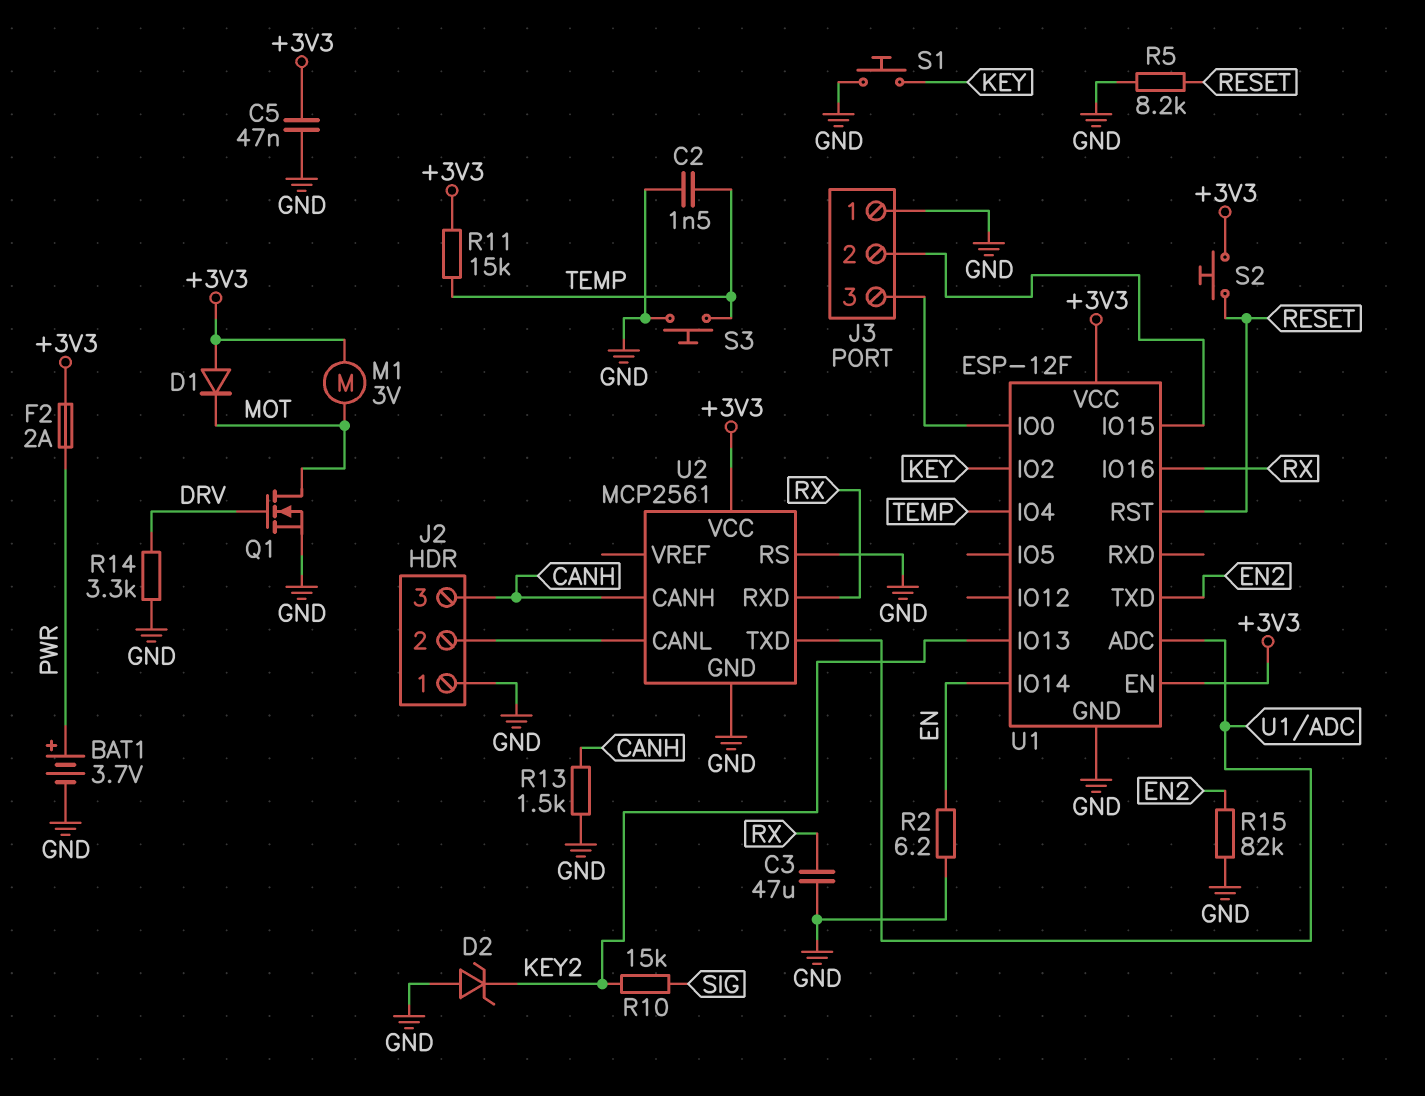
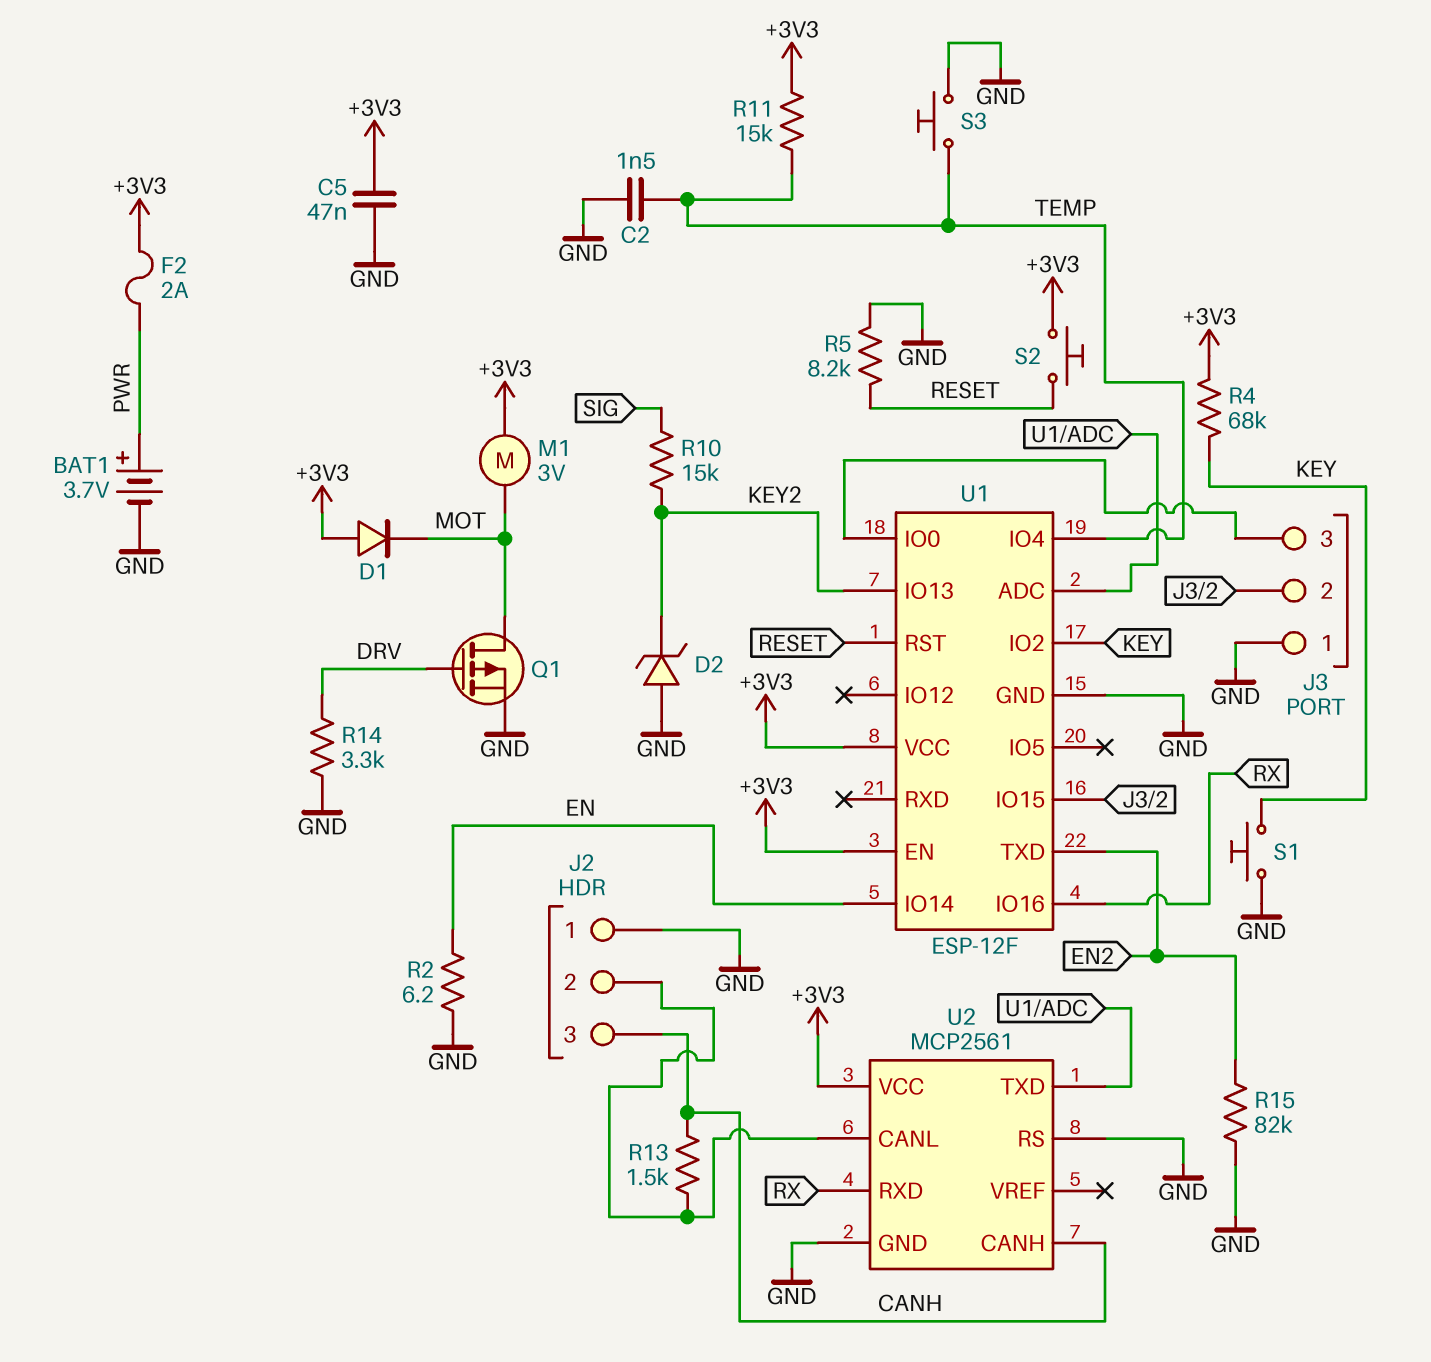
C3: 47uF (GND, RX) -> none
Q1: NMOS (G DRV, D MOT, S GND) -> PMOS (G DRV, D MOT, S GND)
R4: none -> 68k (+3V3, KEY)
R13: 1.5k (CANH, GND) -> 1.5k (CANH, J2/2)

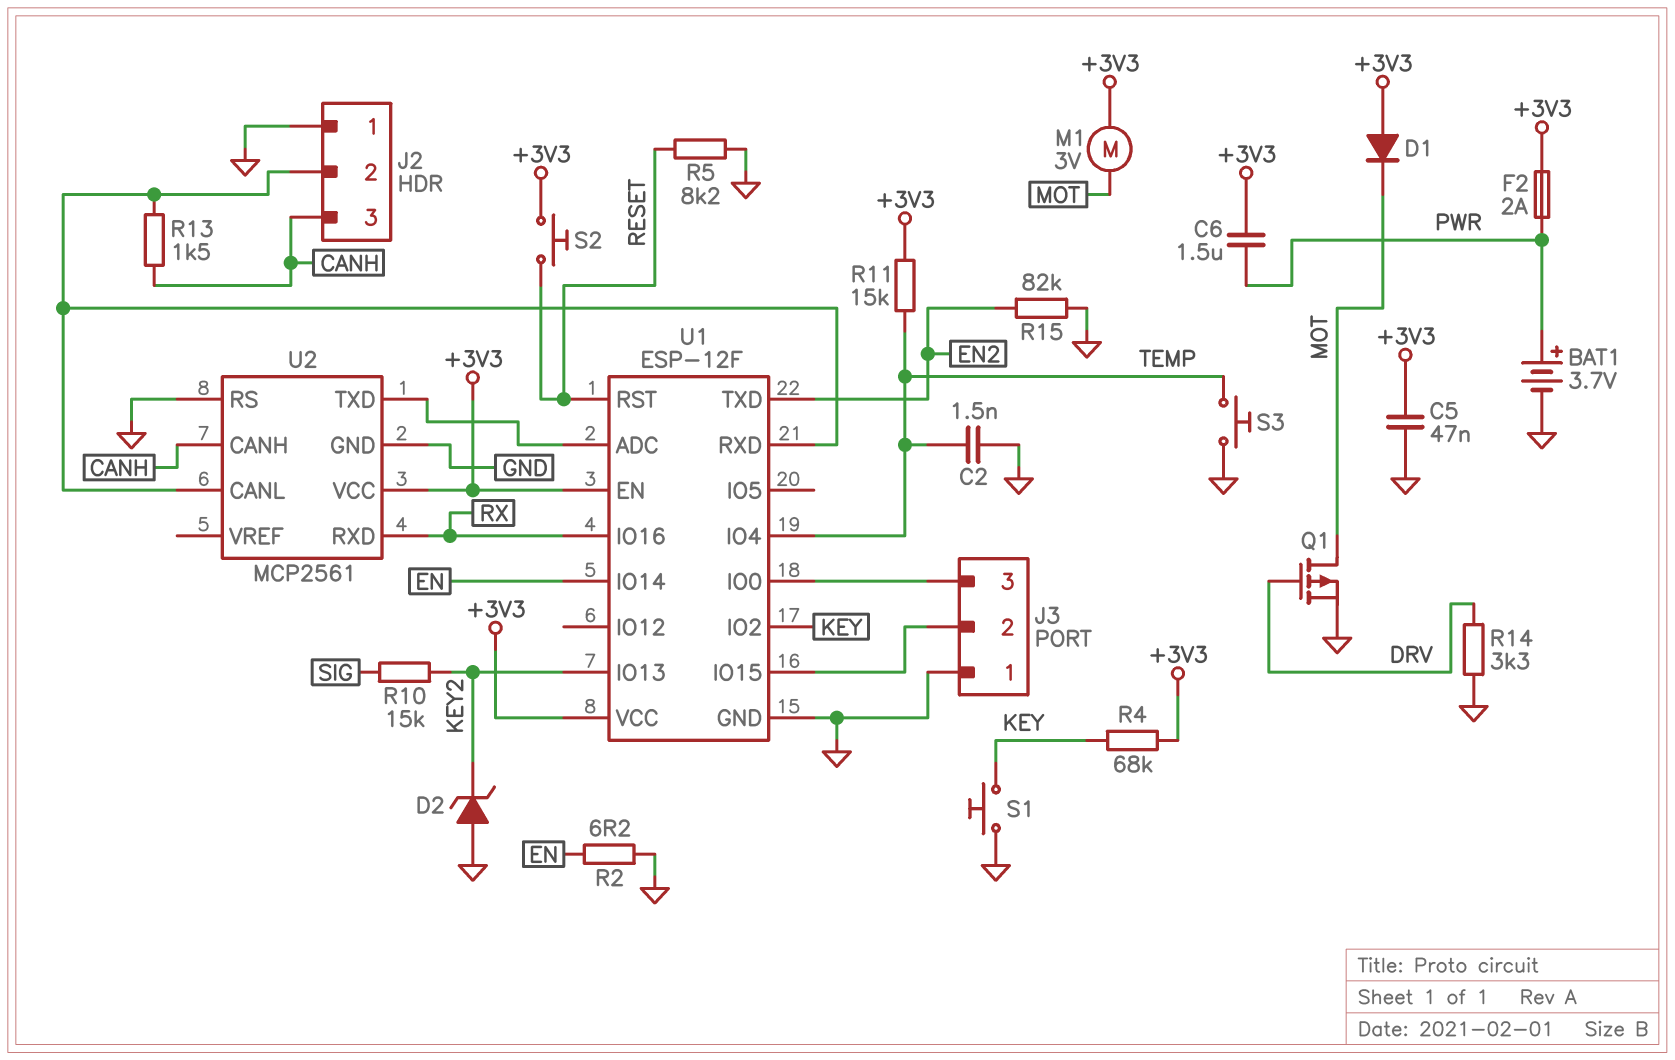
C6: none -> 1.5uF (+3V3, PWR)
U1 pin RXD: none -> J2/2

